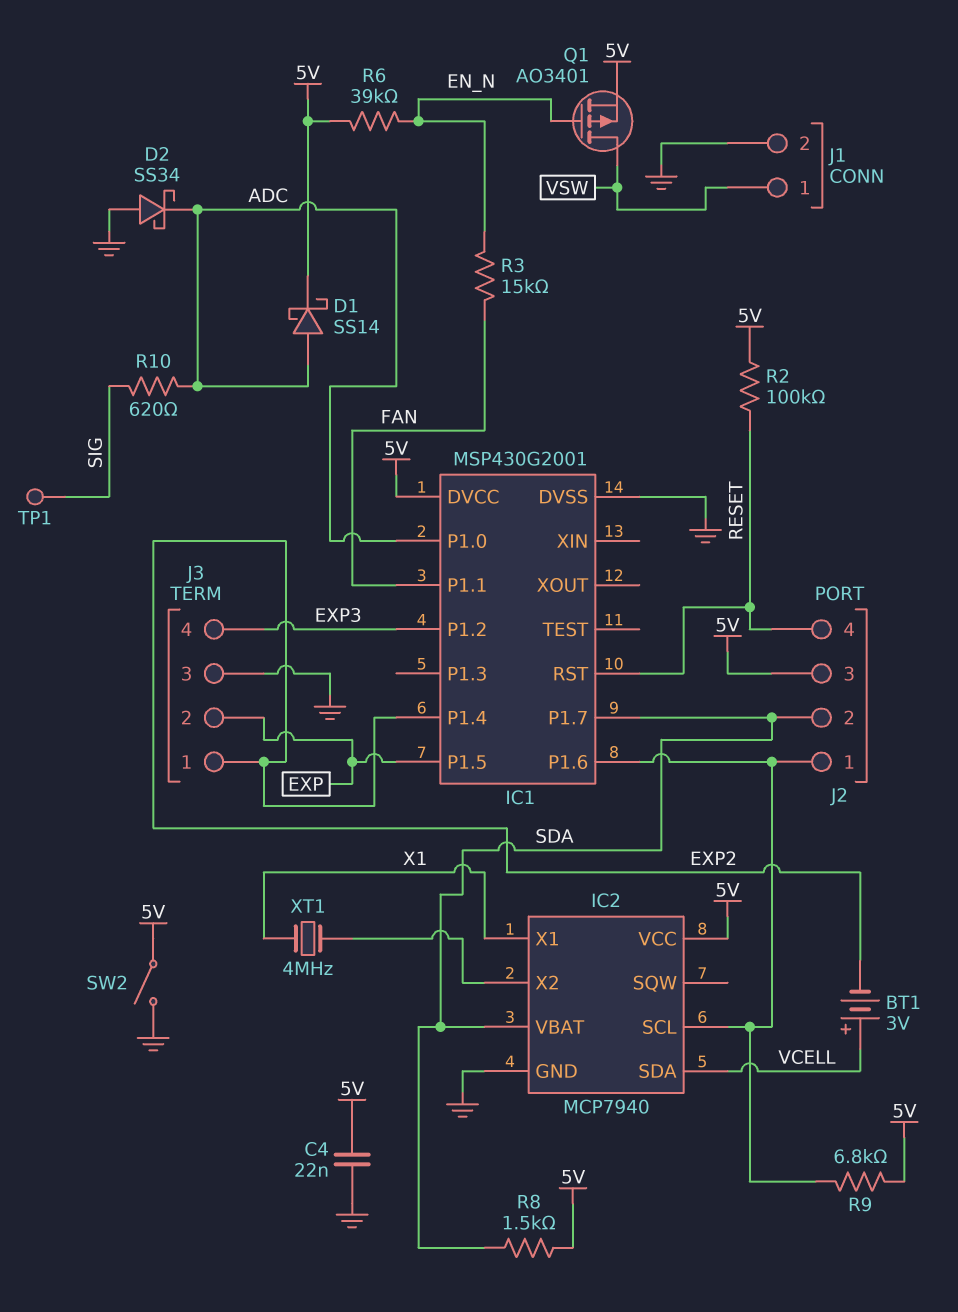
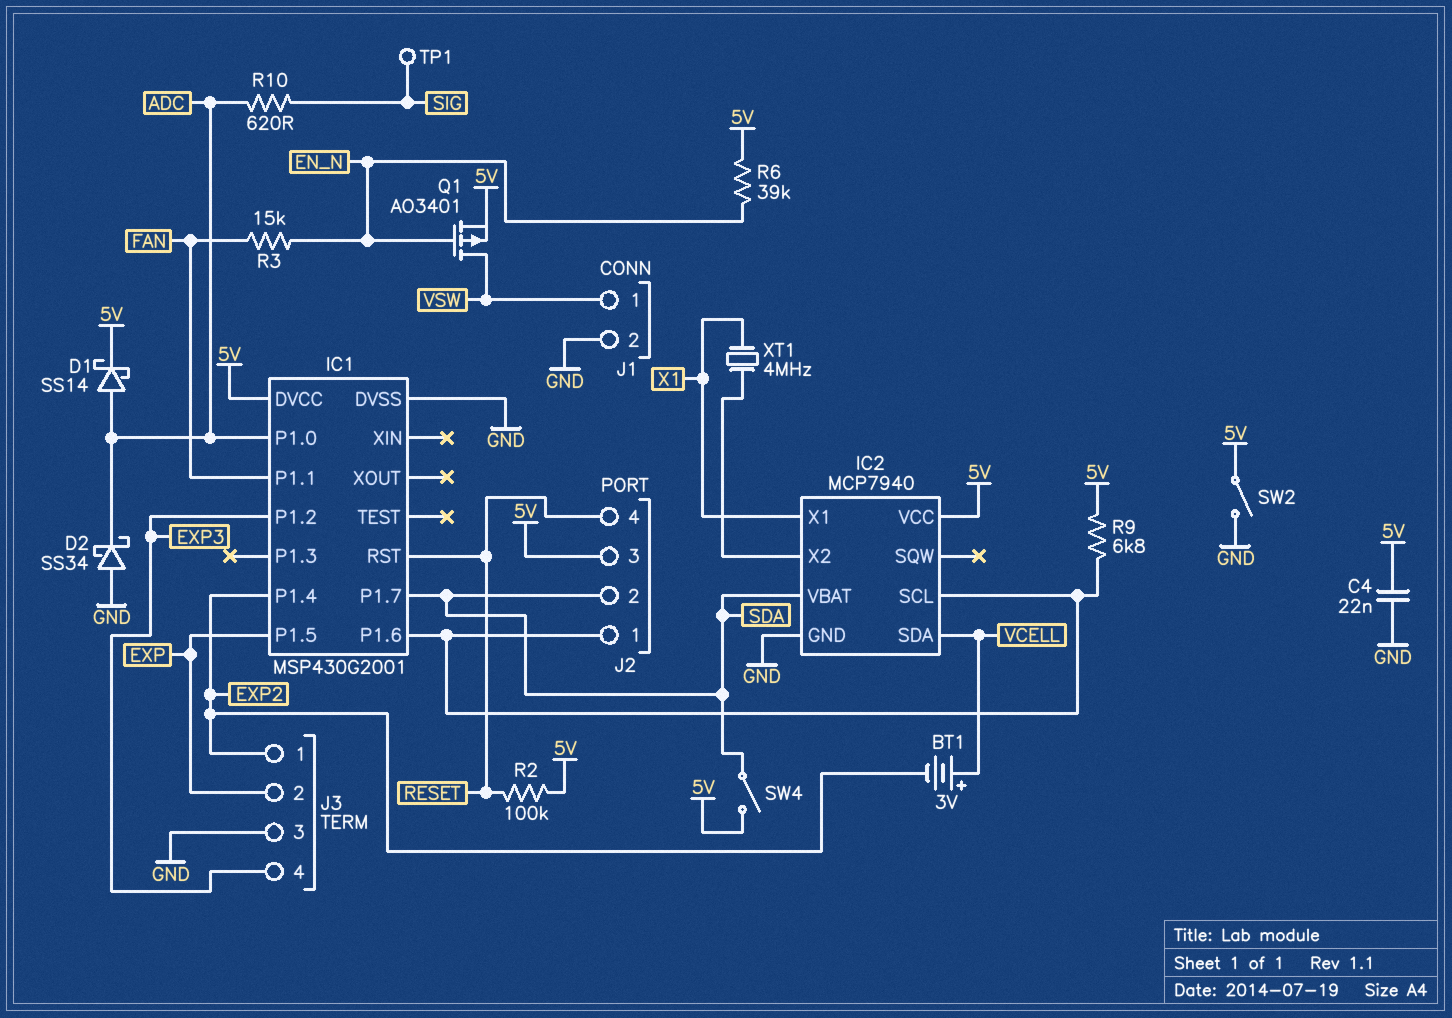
R8: 1.5k (5V, SDA) -> none
SW4: none -> switch (5V, SDA)

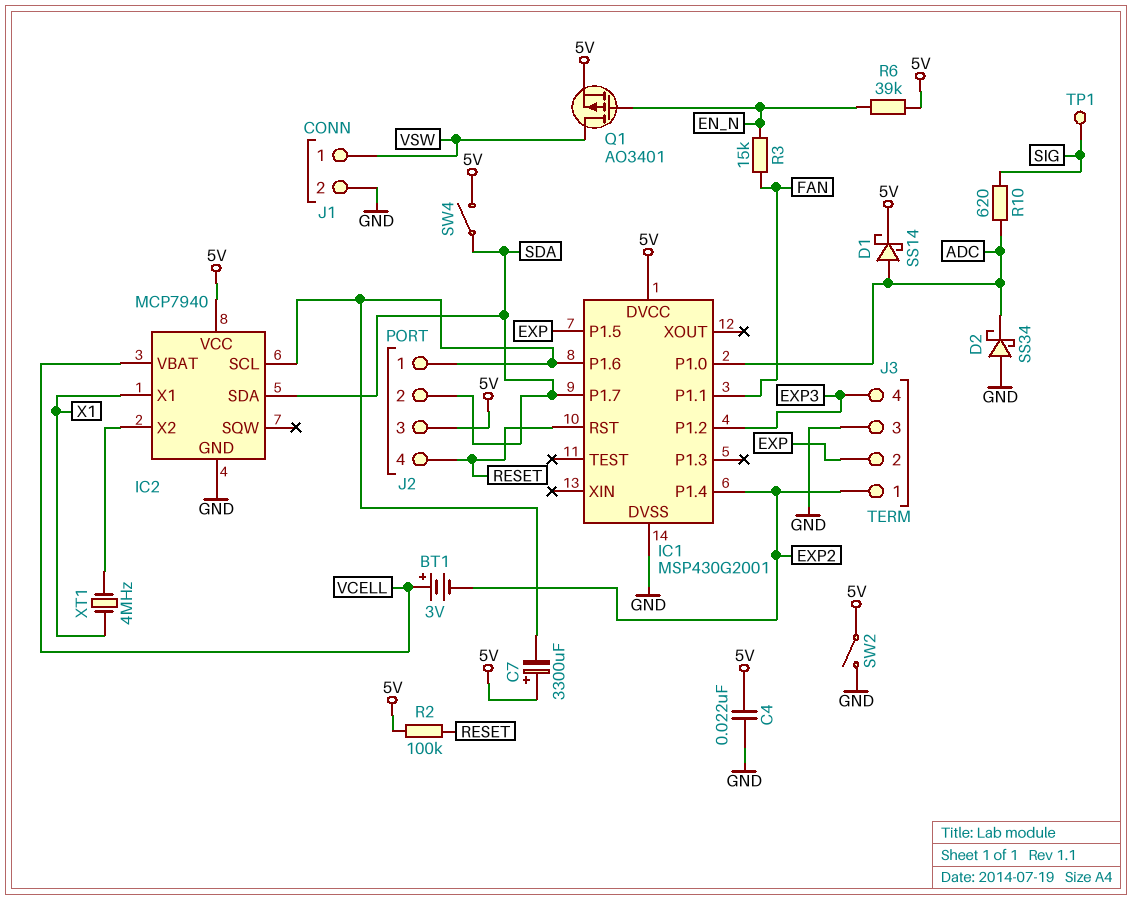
C7: none -> 3300uF (plus 5V, minus IC1/P1.6)
IC2 pin SDA: VCELL -> SDA
IC2 pin VBAT: SDA -> VCELL
R9: 6.8k (5V, IC1/P1.6) -> none

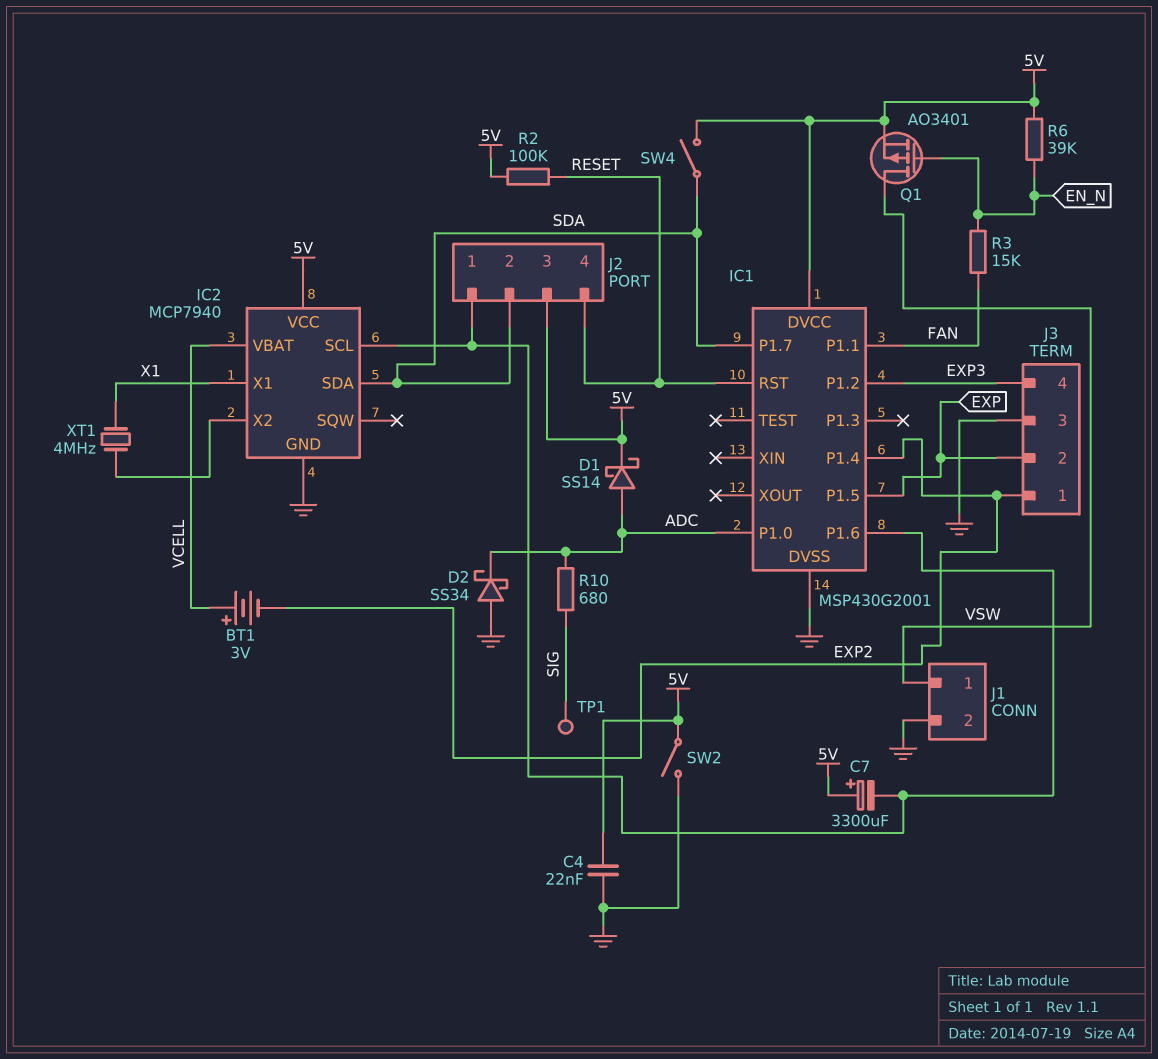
R10: 620 (ADC, SIG) -> 680 (ADC, SIG)

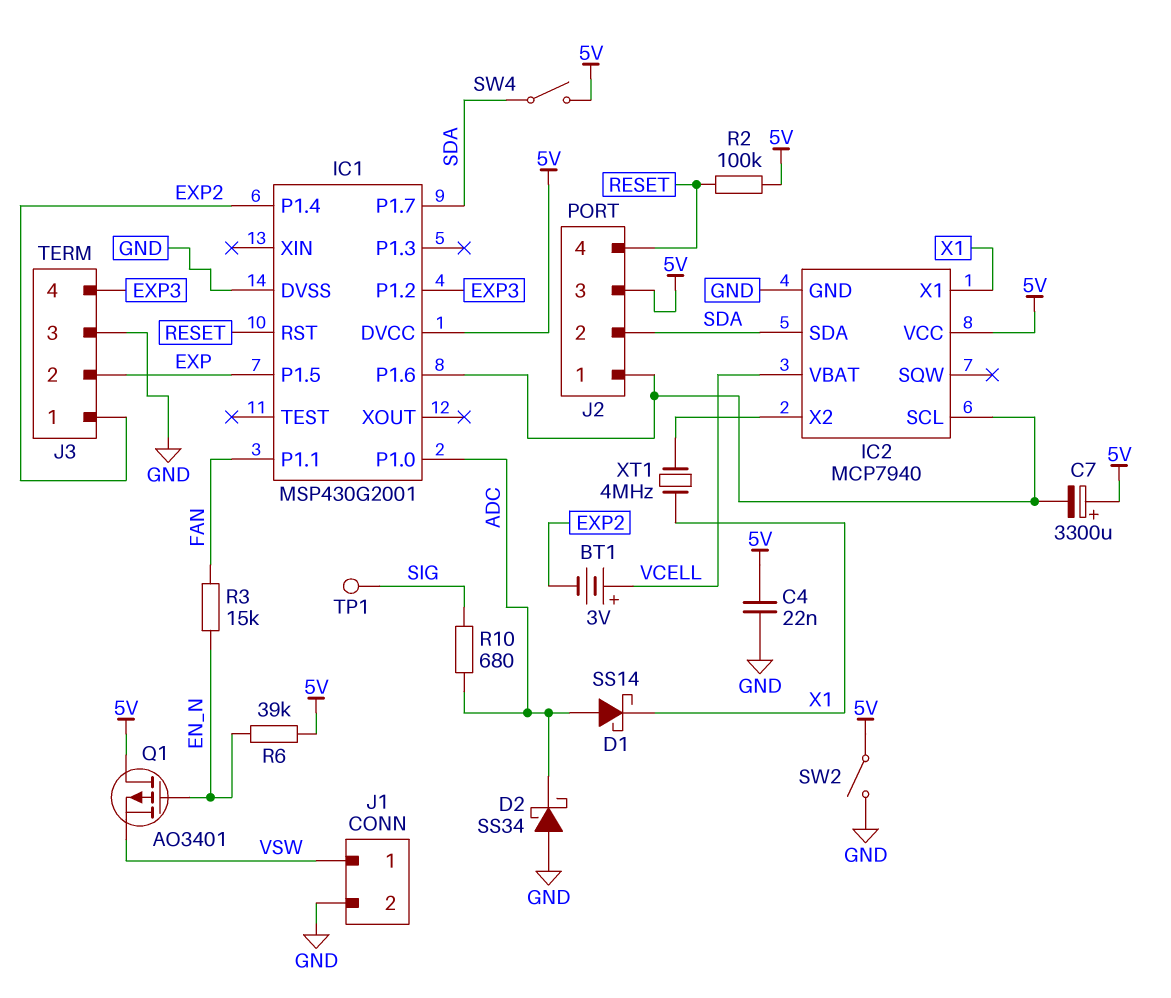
D1: schottky SS14 (A ADC, K 5V) -> schottky SS14 (A ADC, K X1)
Q1: PMOS AO3401 (G EN_N, D VSW, S 5V) -> PMOS AO3401 (G EN_N, D 5V, S VSW)

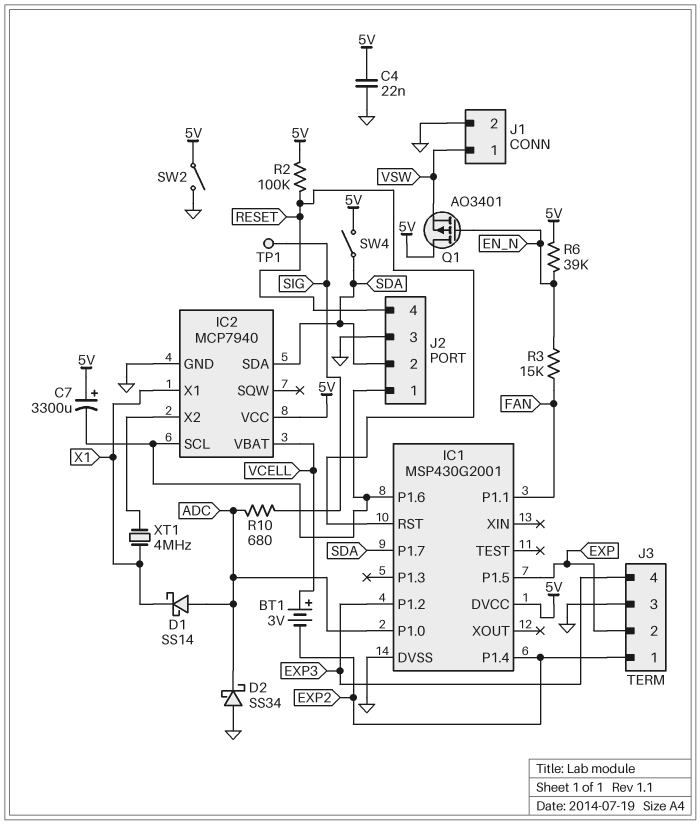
J2 pin 3: 5V -> GND

